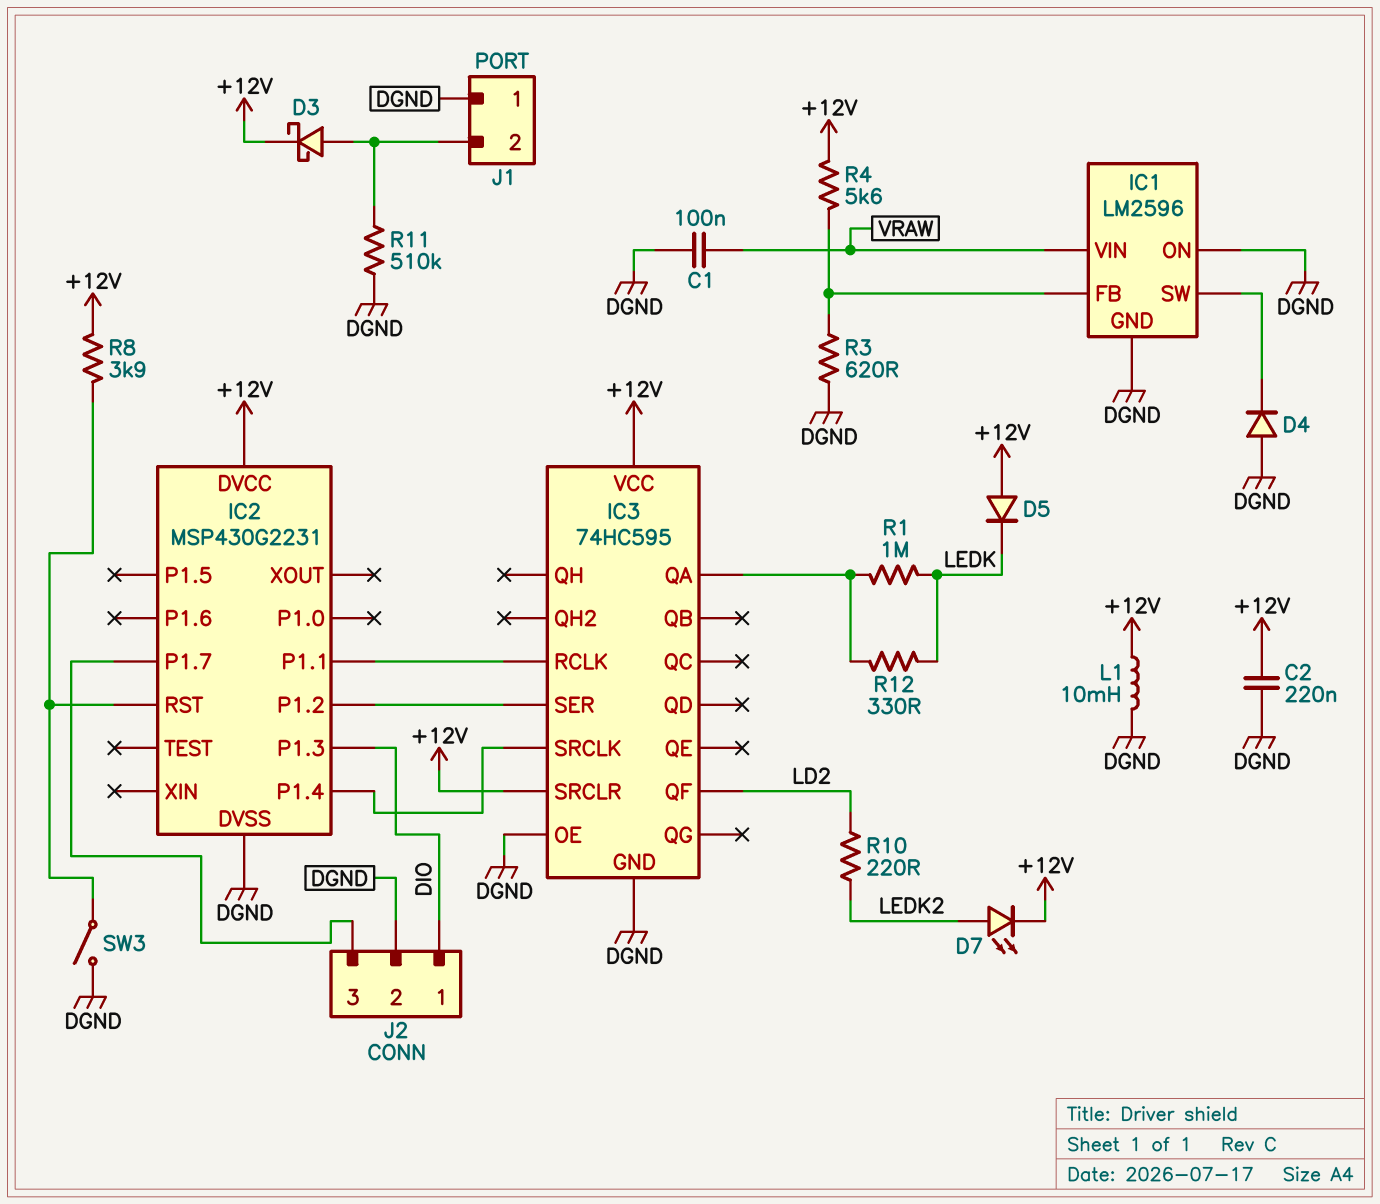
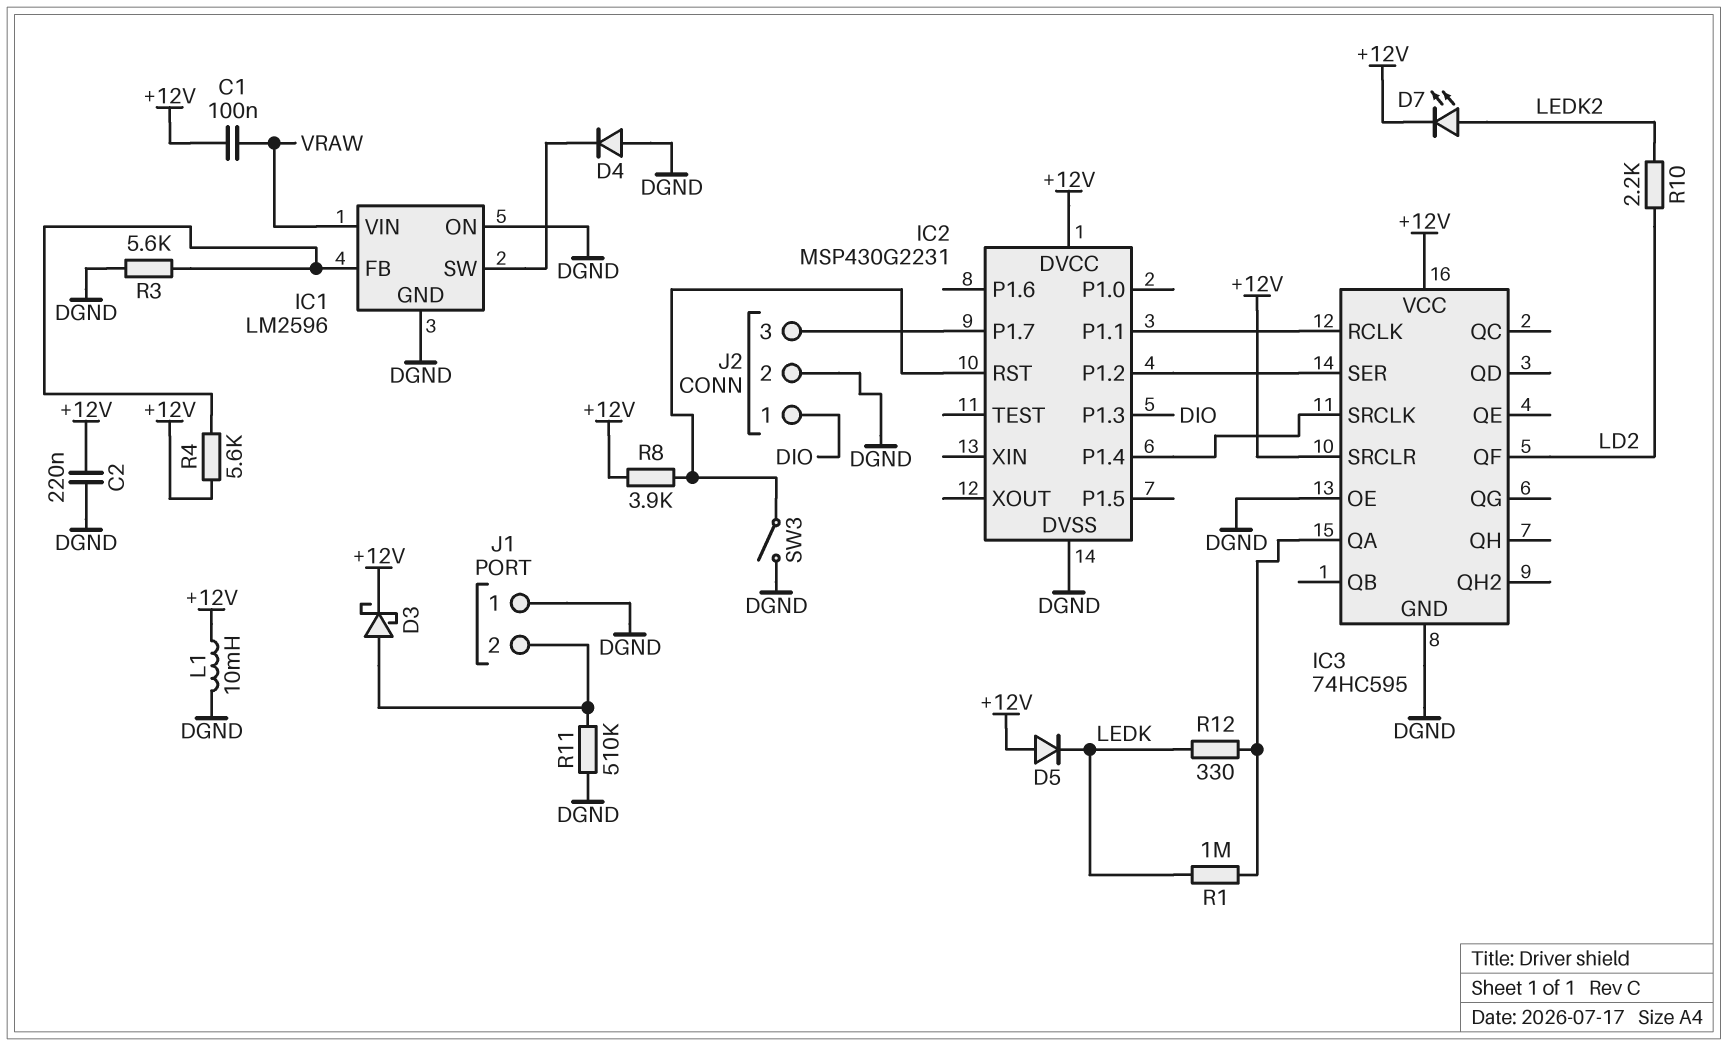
C1: 100nF (DGND, VRAW) -> 100nF (+12V, VRAW)
R3: 620 (DGND, IC1/FB) -> 5.6k (DGND, IC1/FB)
R10: 220 (LD2, LEDK2) -> 2.2k (LD2, LEDK2)

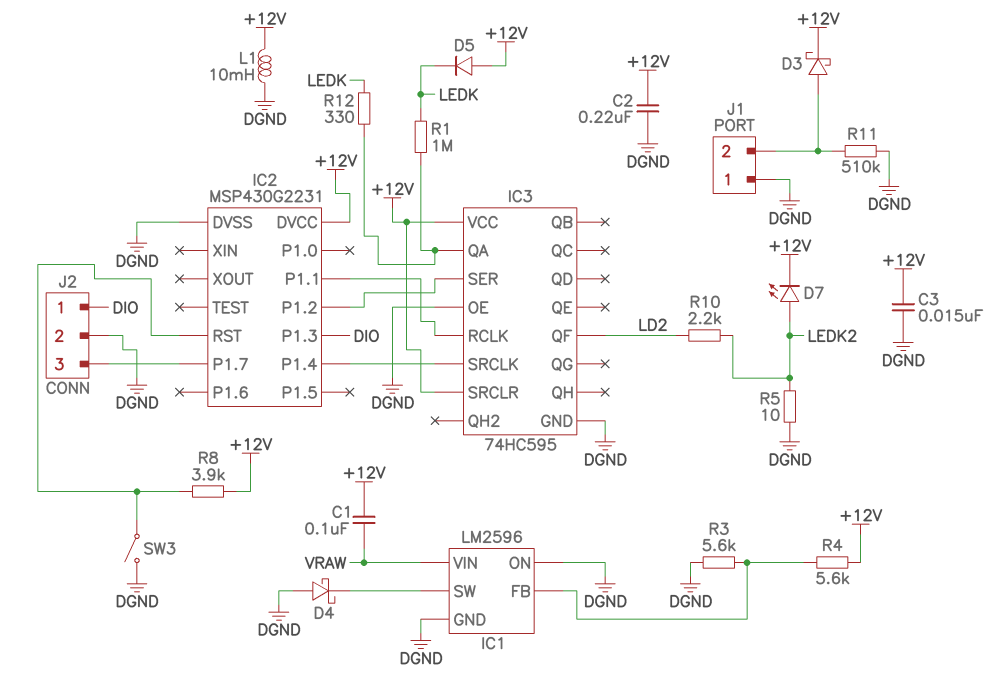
C3: none -> 15nF (+12V, DGND)
D4: diode (A DGND, K IC1/SW) -> schottky (A DGND, K IC1/SW)
R5: none -> 10 (DGND, LEDK2)

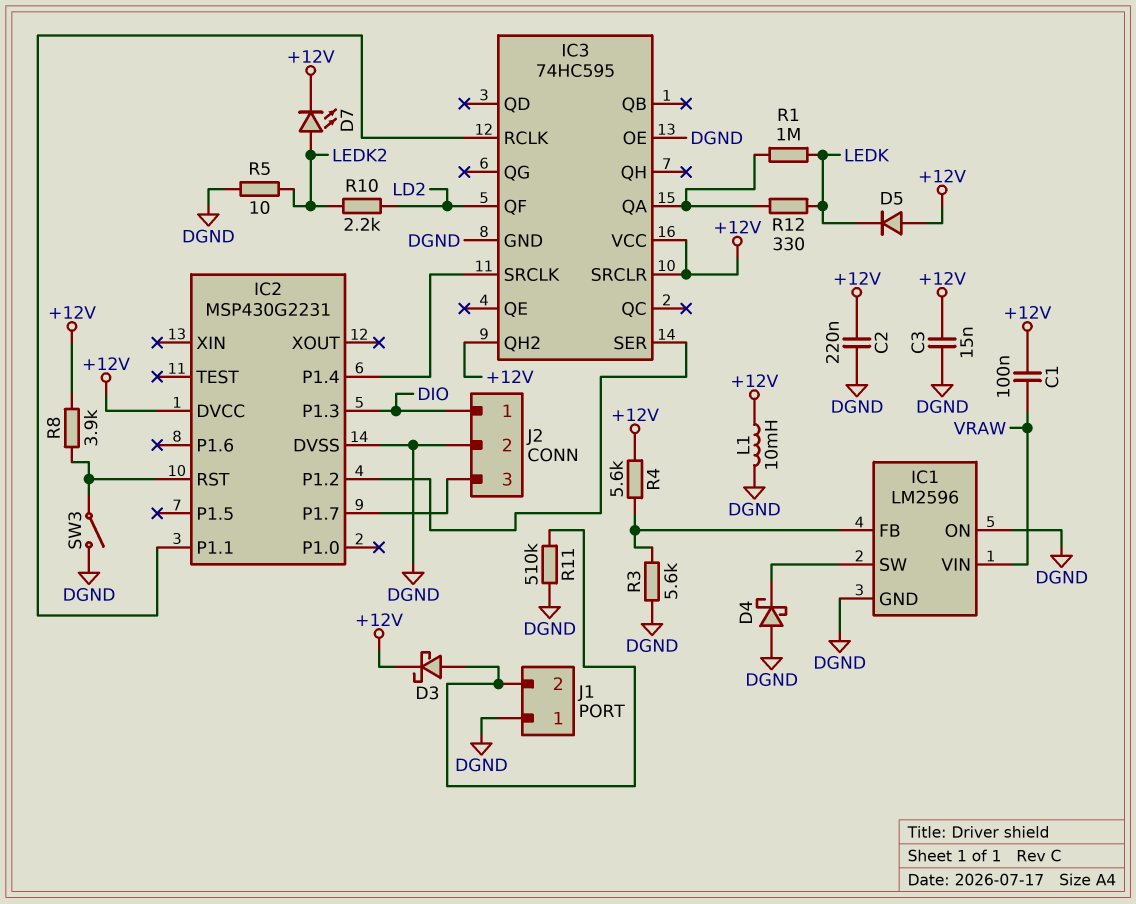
IC3 pin QH2: none -> +12V

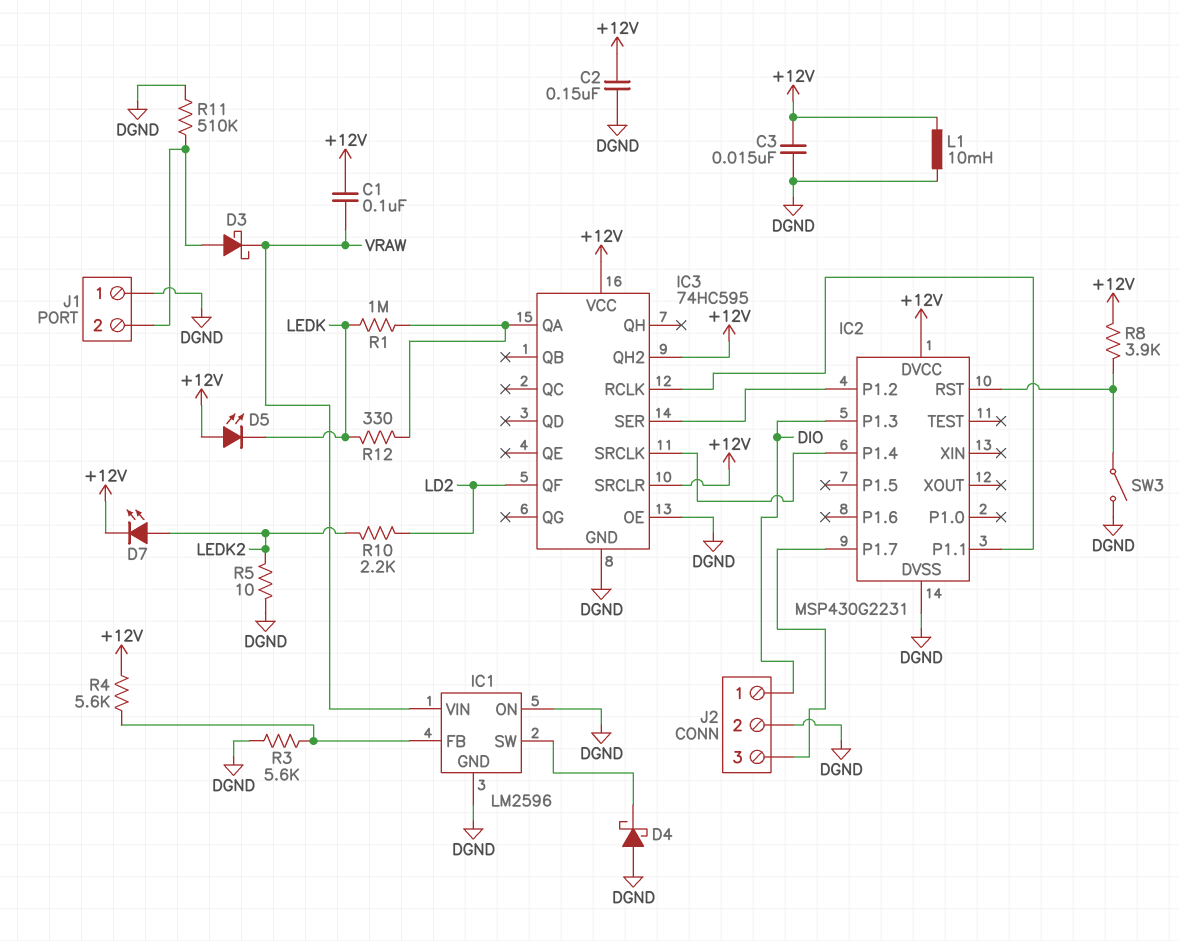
C2: 220nF (+12V, DGND) -> 150nF (+12V, DGND)
D3: schottky (A J1/2, K +12V) -> schottky (A J1/2, K VRAW)
D5: diode (A +12V, K LEDK) -> LED (A +12V, K LEDK)

